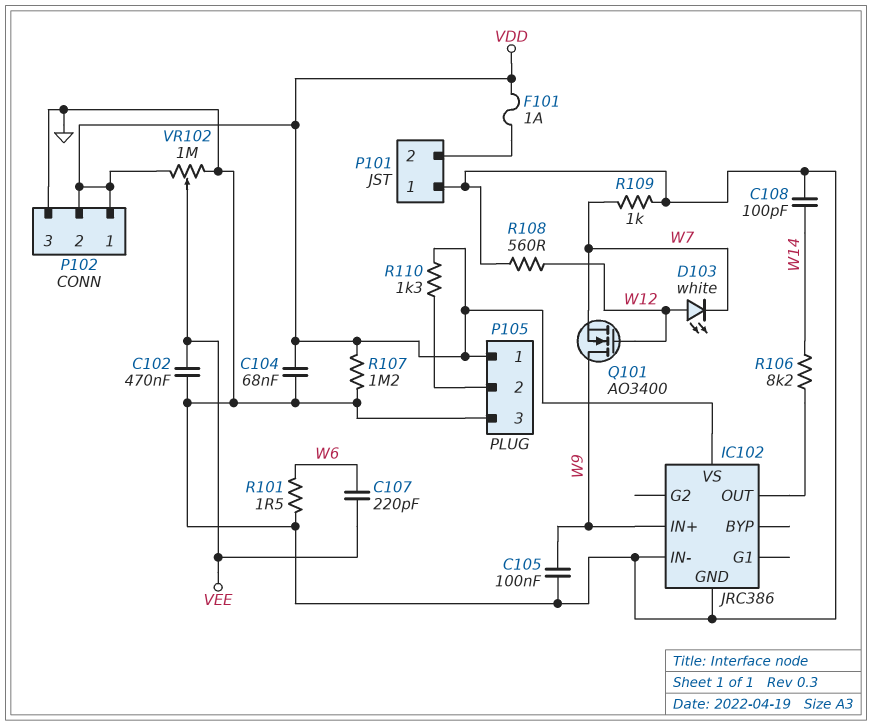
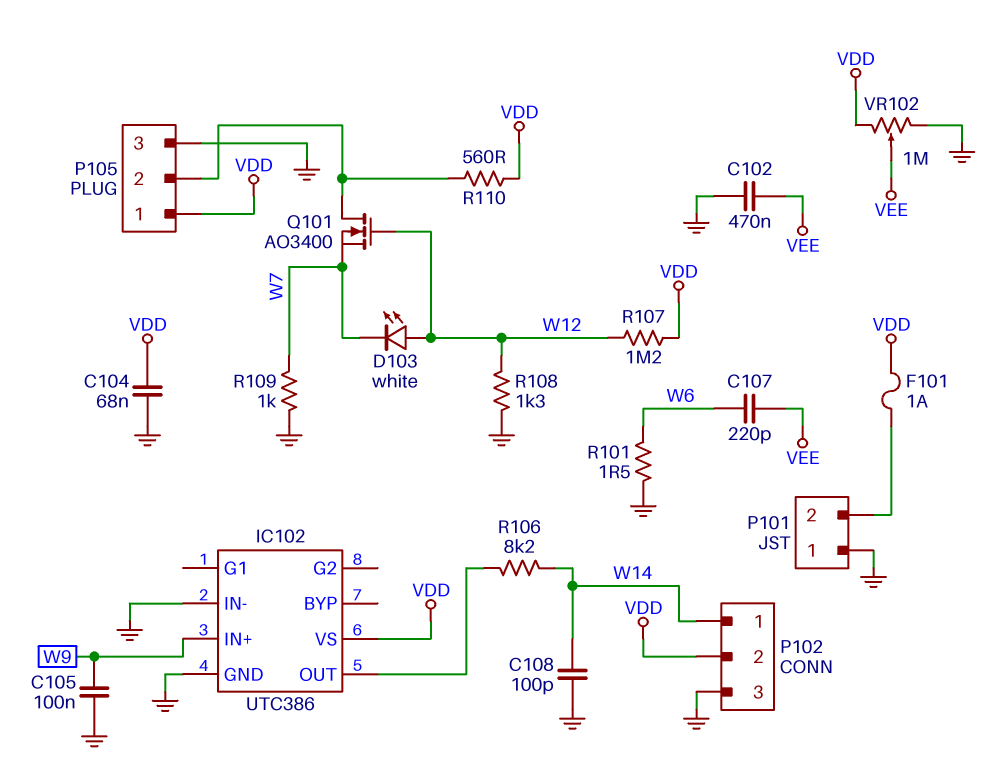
IC102: JRC386 -> UTC386
P102 pin 1: VDD -> W14
Q101: NMOS AO3400 (G W12, D W9, S W7) -> NMOS AO3400 (G W12, D P105/2, S W7)
R107: 1.2M (GND, VDD) -> 1.2M (VDD, W12)
R108: 560 (GND, W12) -> 1.3k (GND, W12)
R110: 1.3k (P105/2, VDD) -> 560 (P105/2, VDD)

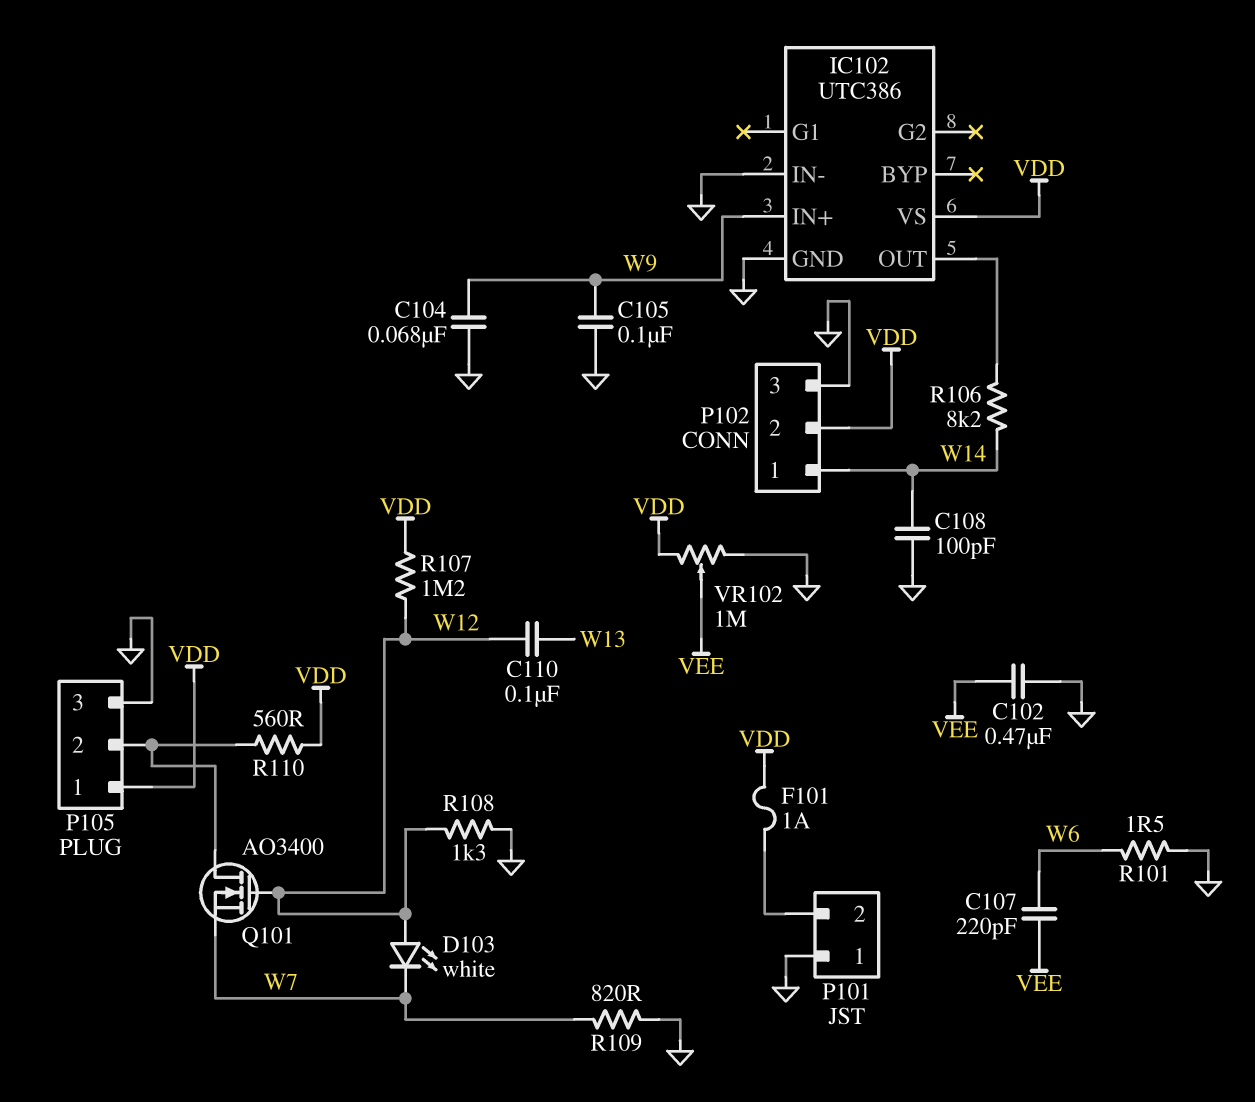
C104: 68nF (GND, VDD) -> 68nF (GND, W9)
C110: none -> 100nF (W12, W13)
R109: 1k (GND, W7) -> 820 (GND, W7)

